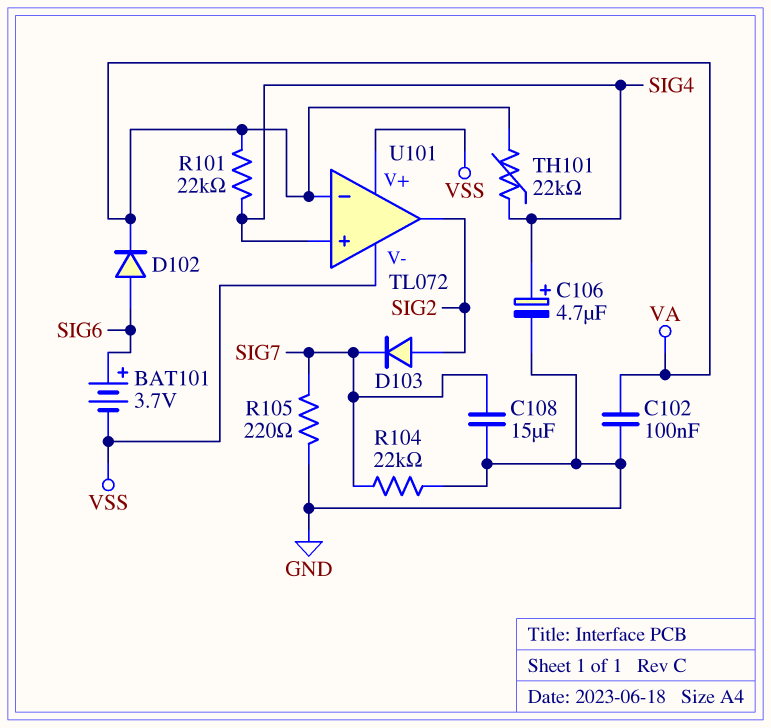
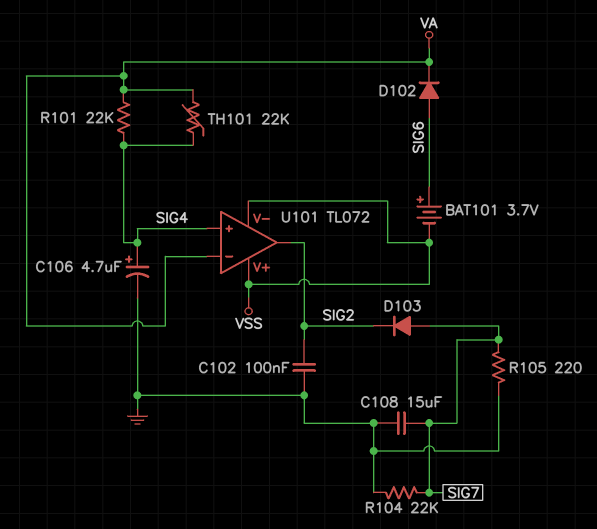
C102: 100nF (GND, VA) -> 100nF (GND, SIG2)
D103: diode (A SIG2, K SIG7) -> diode (A SIG7, K SIG2)

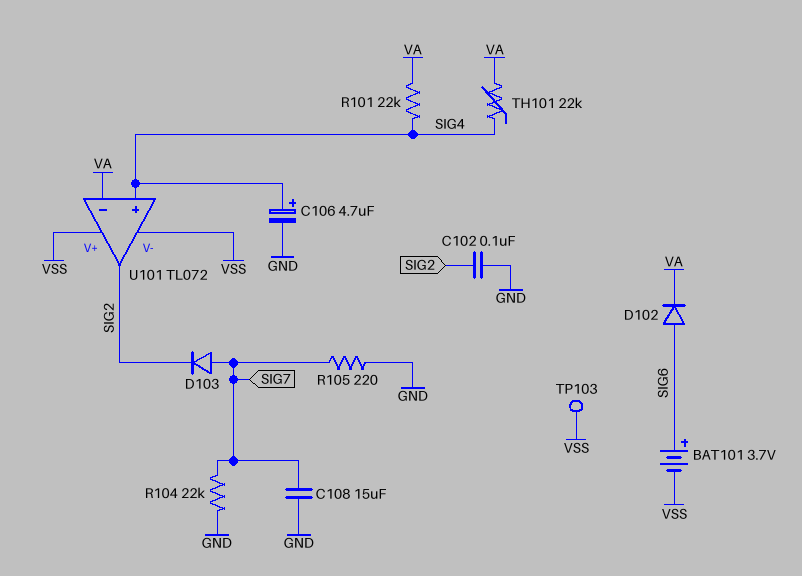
TP103: none -> test point (VSS)

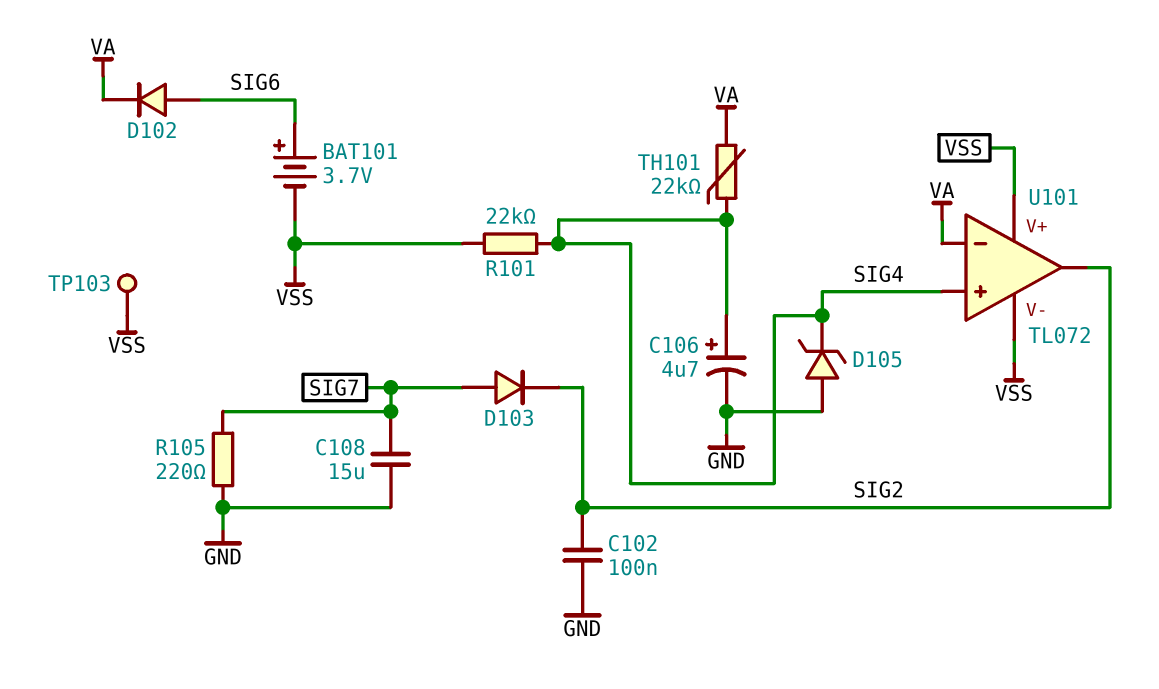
D105: none -> zener (A GND, K SIG4)
R101: 22k (SIG4, VA) -> 22k (SIG4, VSS)
R104: 22k (GND, SIG7) -> none

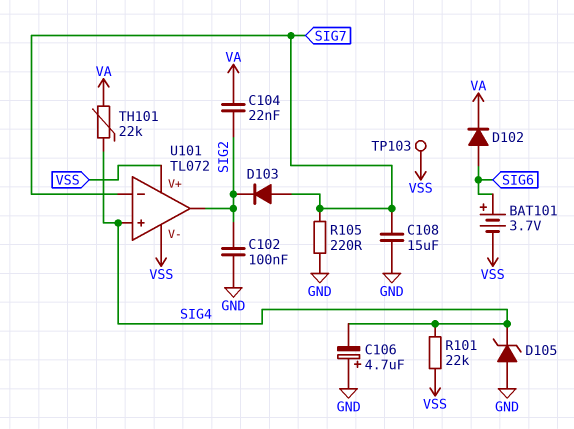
C104: none -> 22nF (SIG2, VA)
C106: 4.7uF (plus SIG4, minus GND) -> 4.7uF (plus GND, minus SIG4)
U101 pin in-: VA -> SIG7

